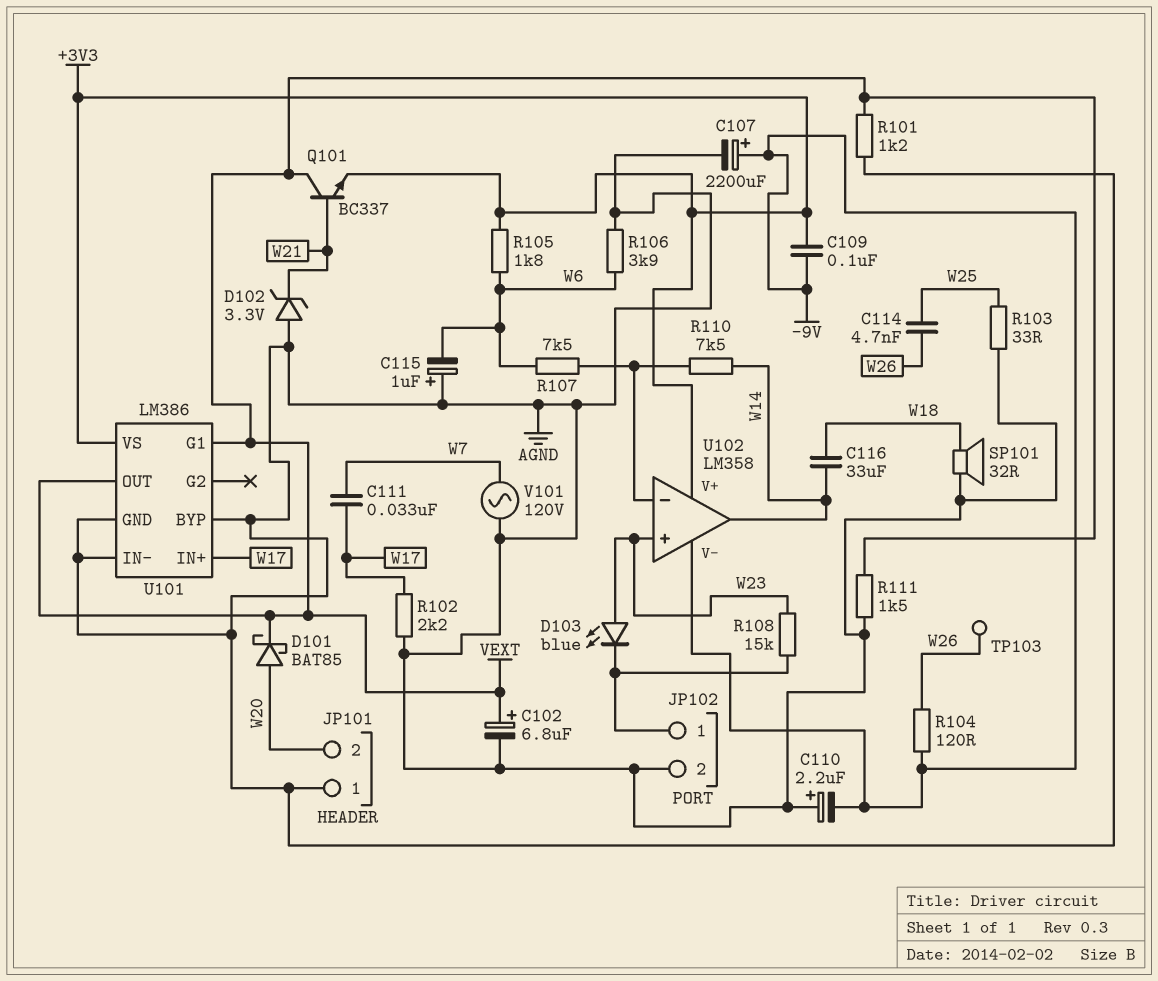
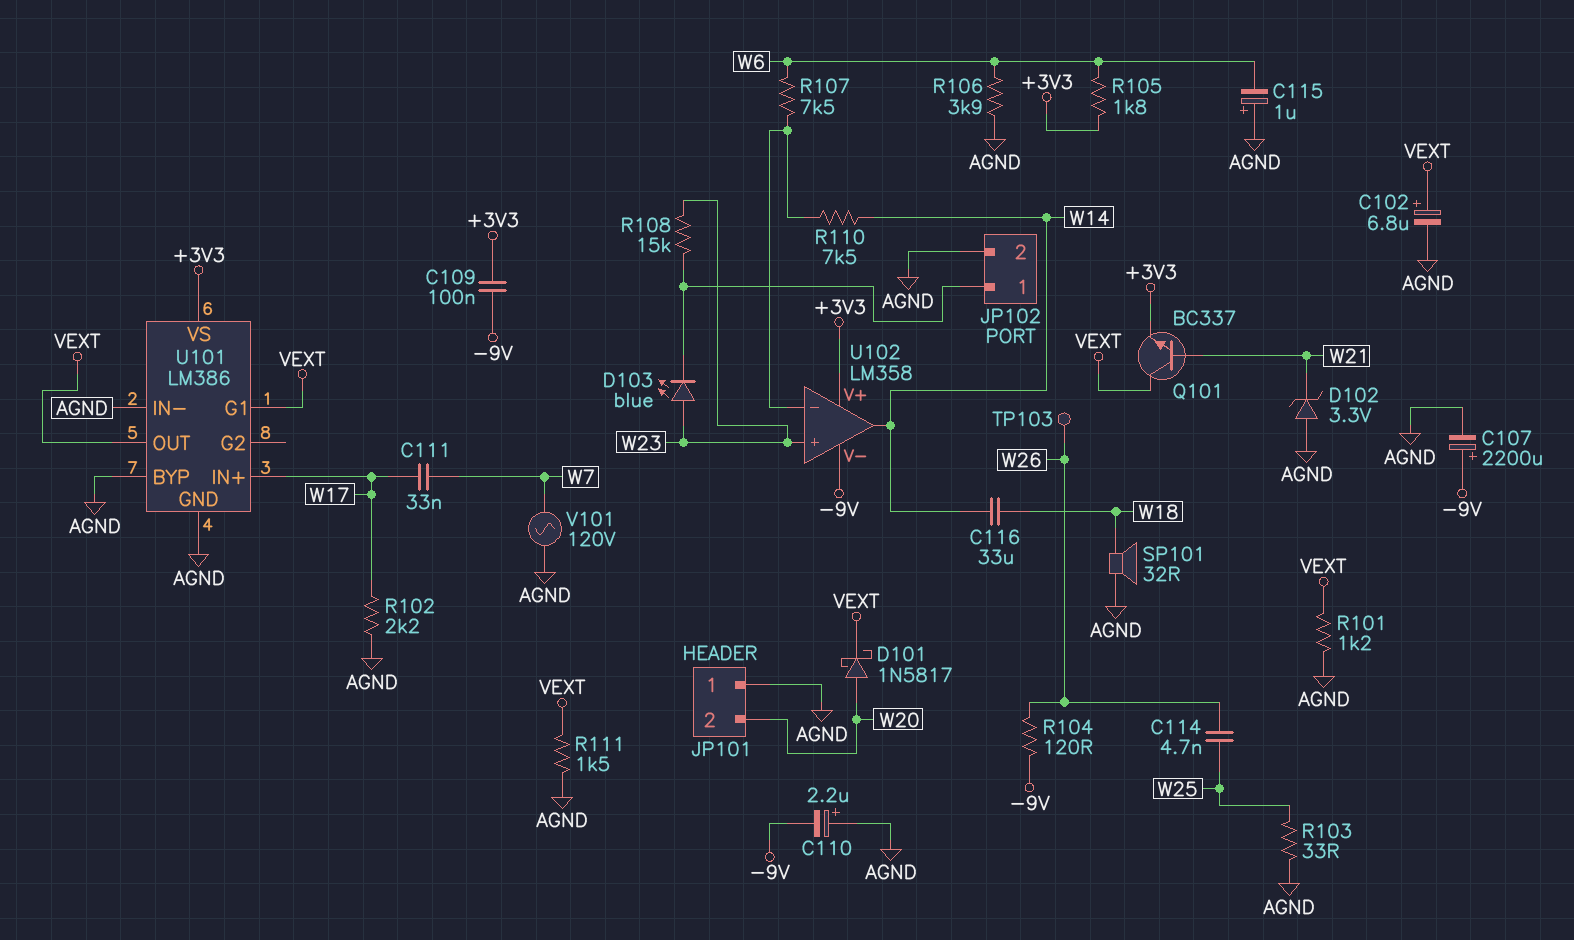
D101: schottky BAT85 (A W20, K VEXT) -> schottky 1N5817 (A W20, K VEXT)

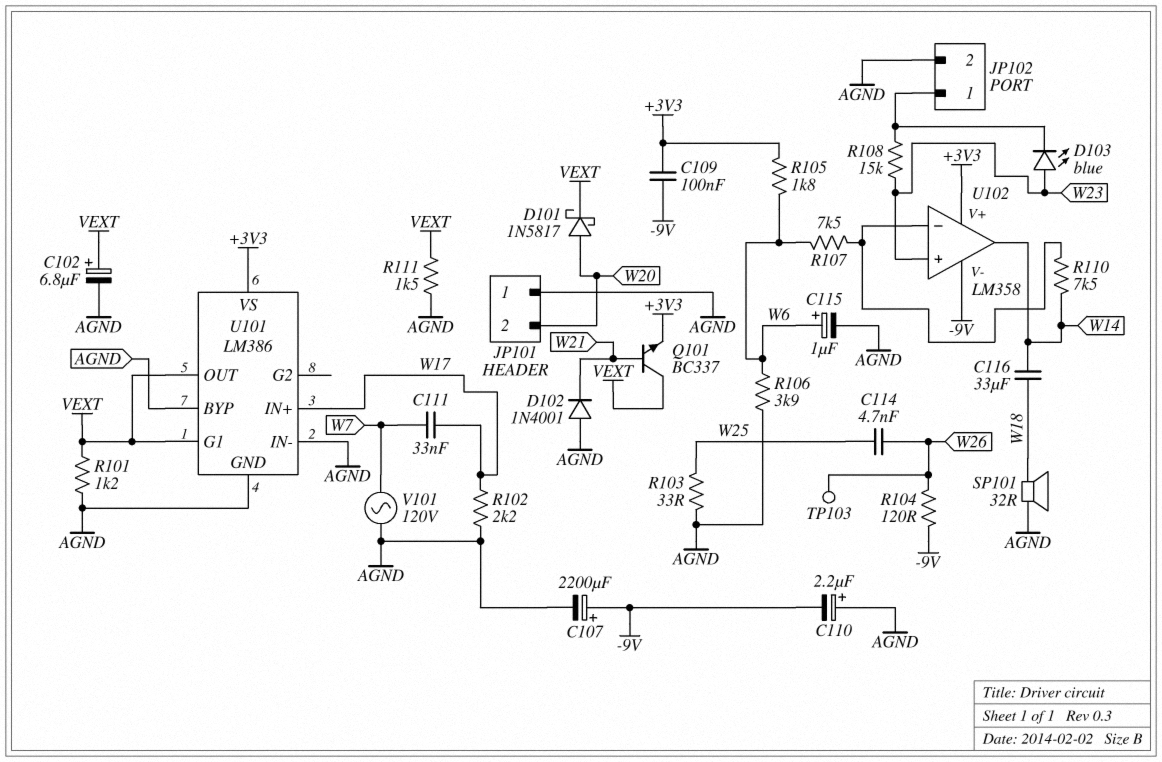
C115: 1uF (plus AGND, minus W6) -> 1uF (plus W6, minus AGND)
D102: zener 3.3V (A AGND, K W21) -> diode 1N4001 (A AGND, K W21)

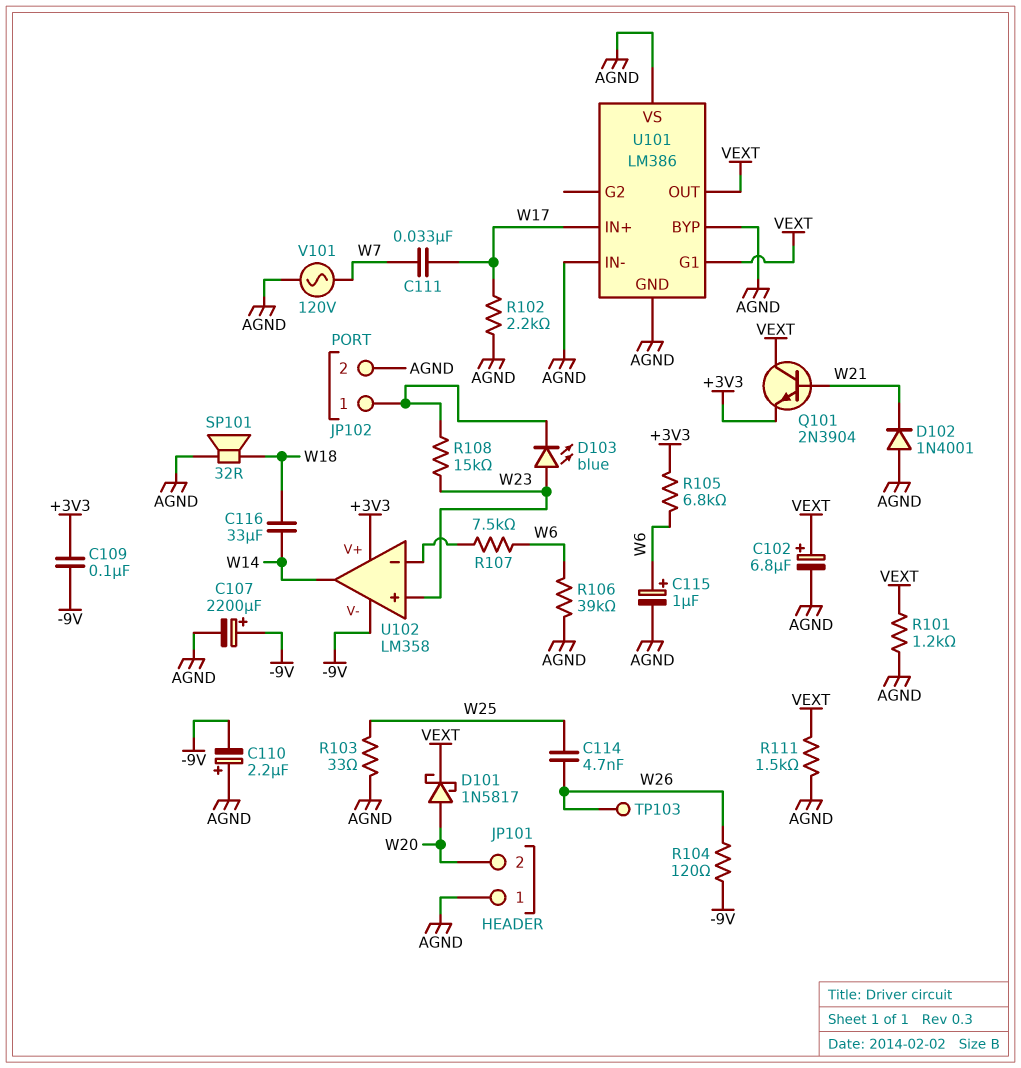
Q101: NPN BC337 (B W21, C VEXT, E +3V3) -> NPN 2N3904 (B W21, C VEXT, E +3V3)
R105: 1.8k (+3V3, W6) -> 6.8k (+3V3, W6)
R106: 3.9k (AGND, W6) -> 39k (AGND, W6)
R110: 7.5k (U102/in-, W14) -> none
U101 pin VS: +3V3 -> AGND

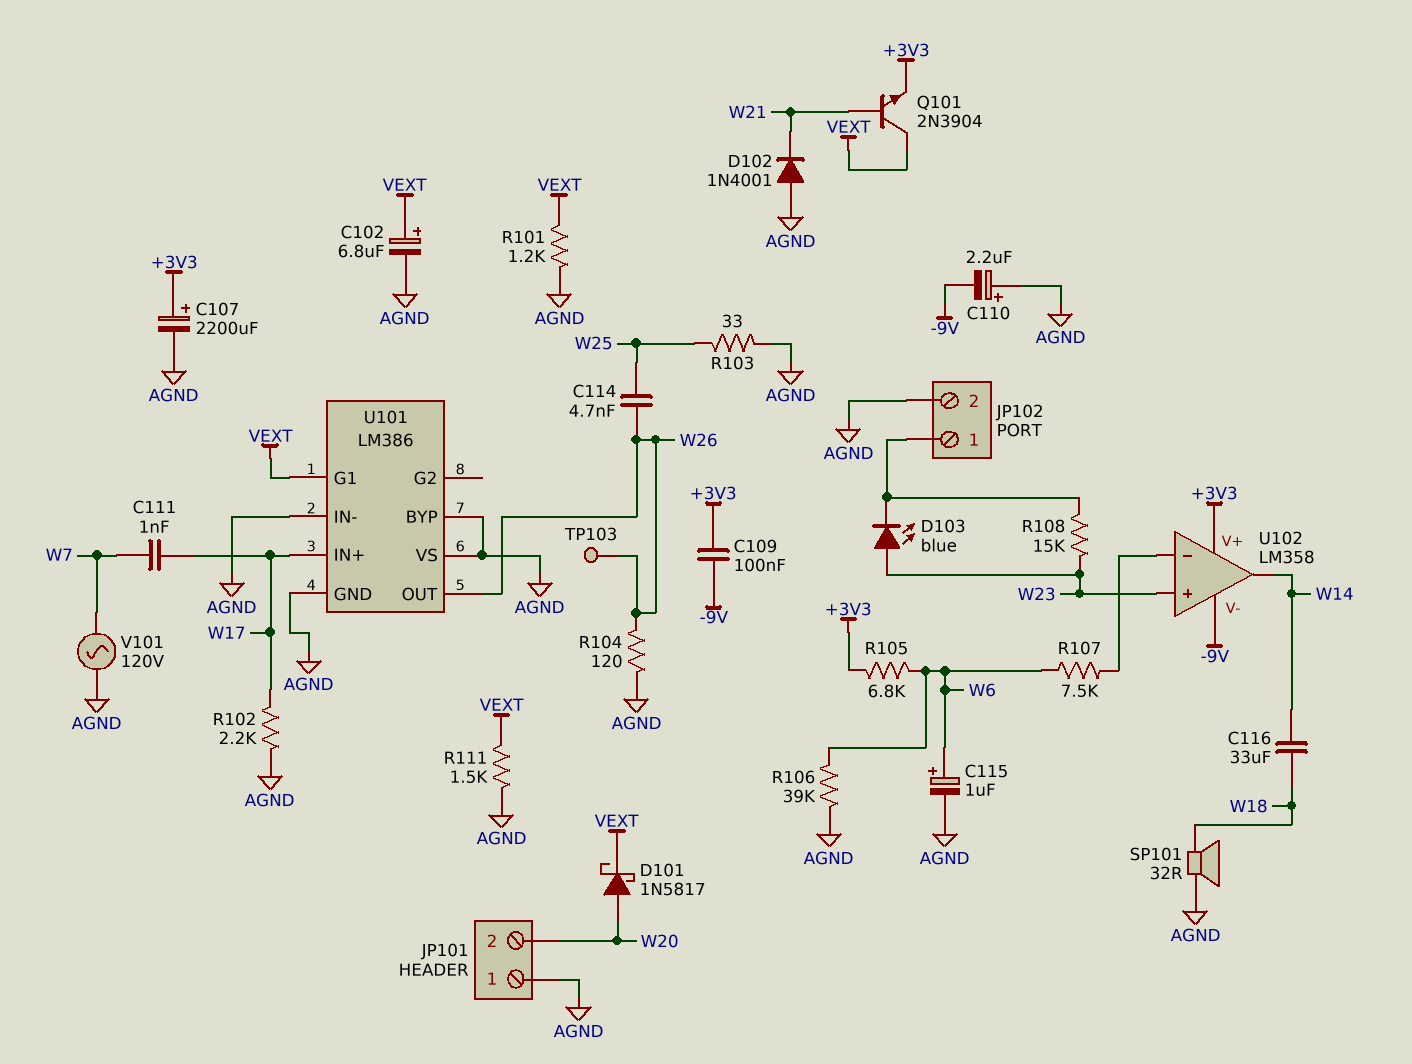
C107: 2200uF (plus -9V, minus AGND) -> 2200uF (plus +3V3, minus AGND)
C111: 33nF (W7, W17) -> 1nF (W7, W17)
R104: 120 (-9V, W26) -> 120 (AGND, W26)
U101 pin OUT: VEXT -> W26

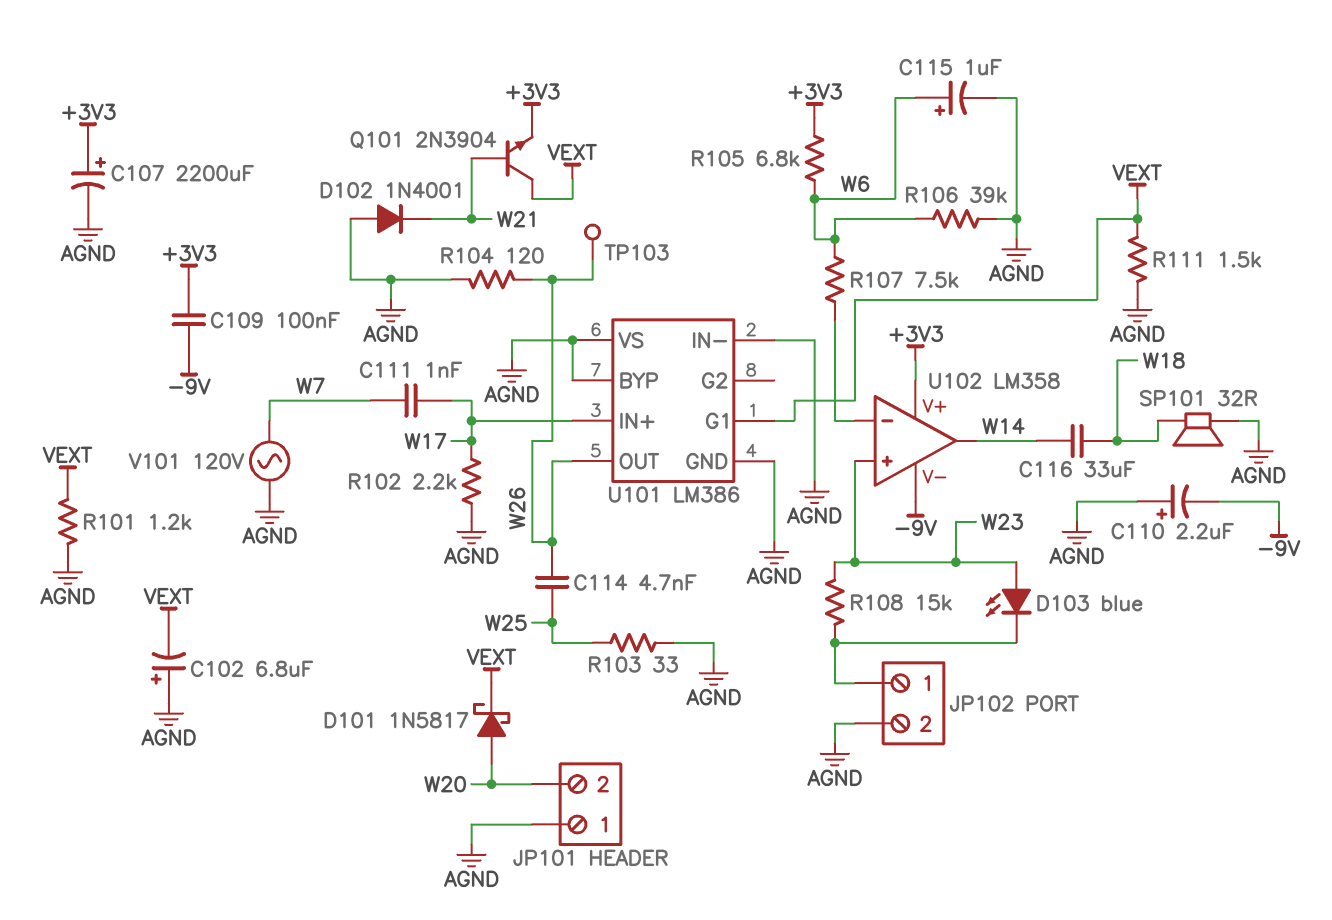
C102: 6.8uF (plus VEXT, minus AGND) -> 6.8uF (plus AGND, minus VEXT)

